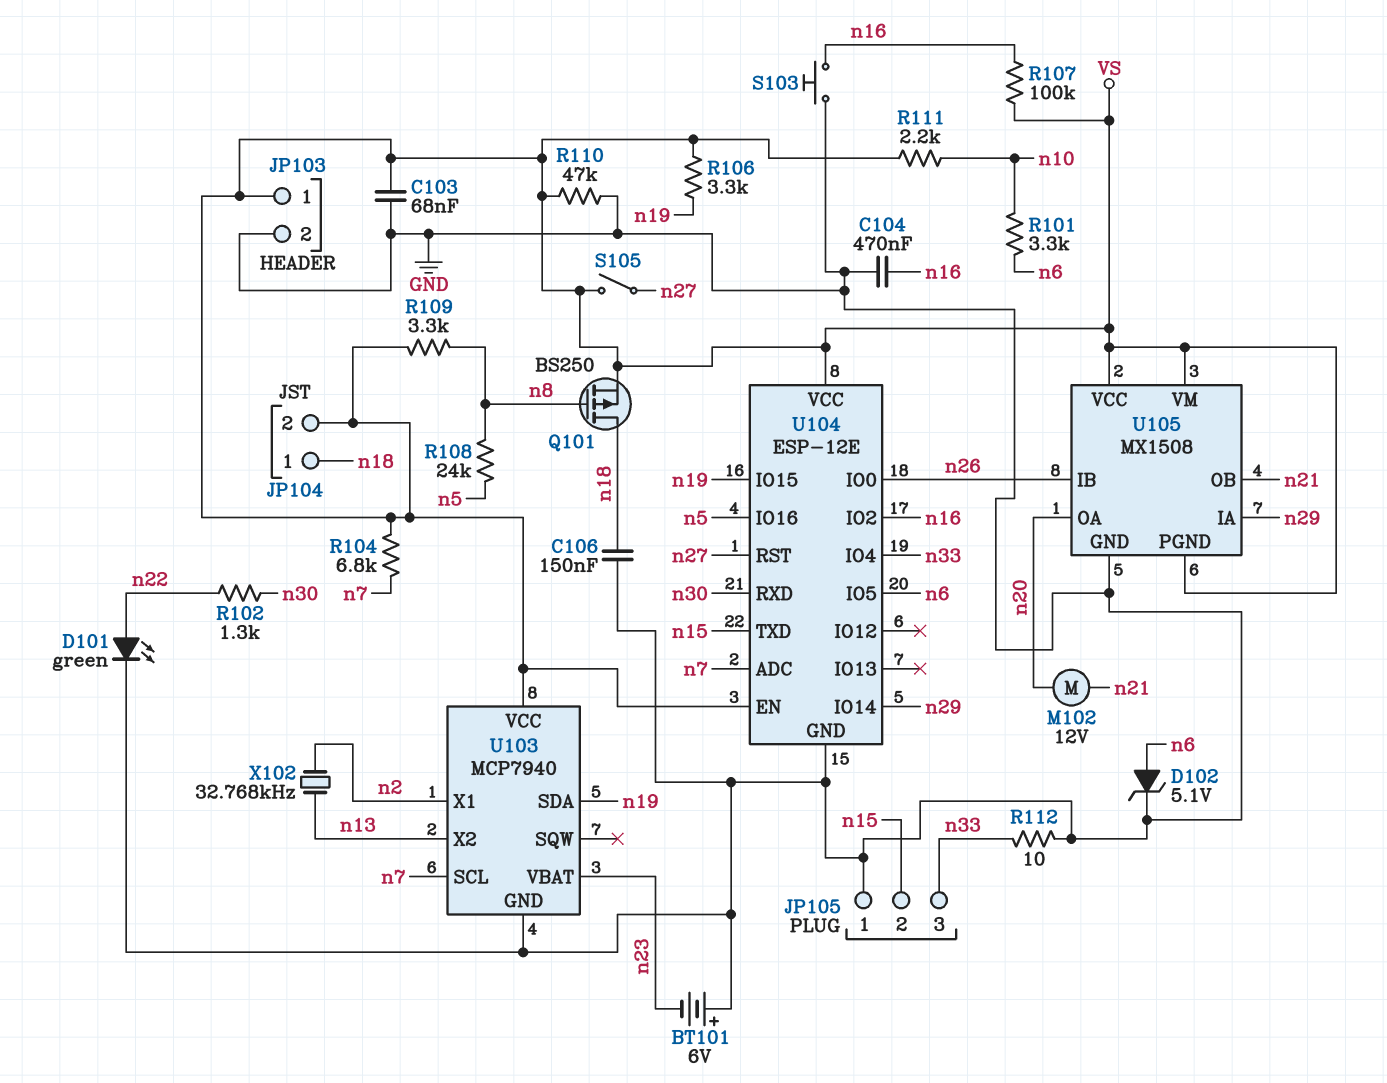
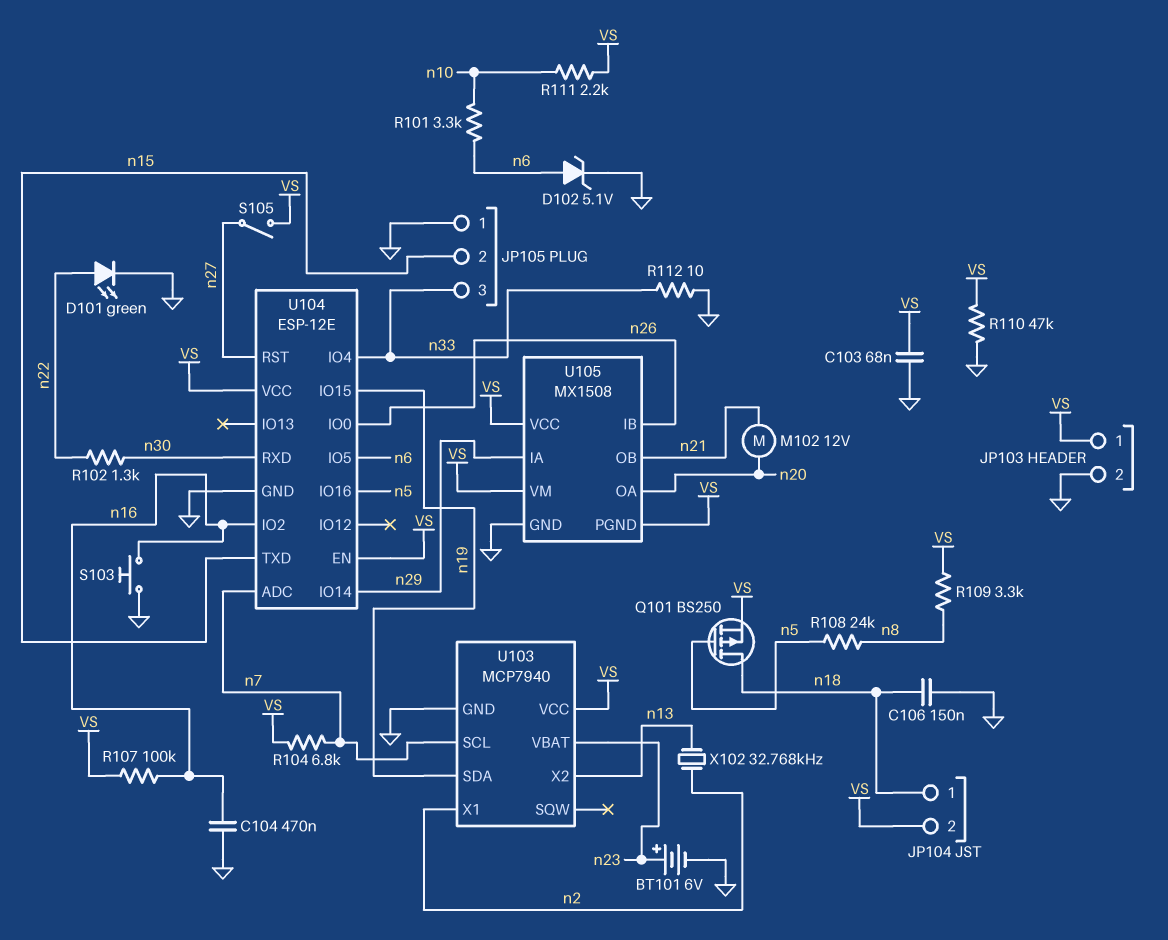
BT101: 6V (plus GND, minus n23) -> 6V (plus n23, minus GND)
Q101: PMOS BS250 (G n8, D n18, S VS) -> PMOS BS250 (G n5, D n18, S VS)
R106: 3.3k (VS, n19) -> none

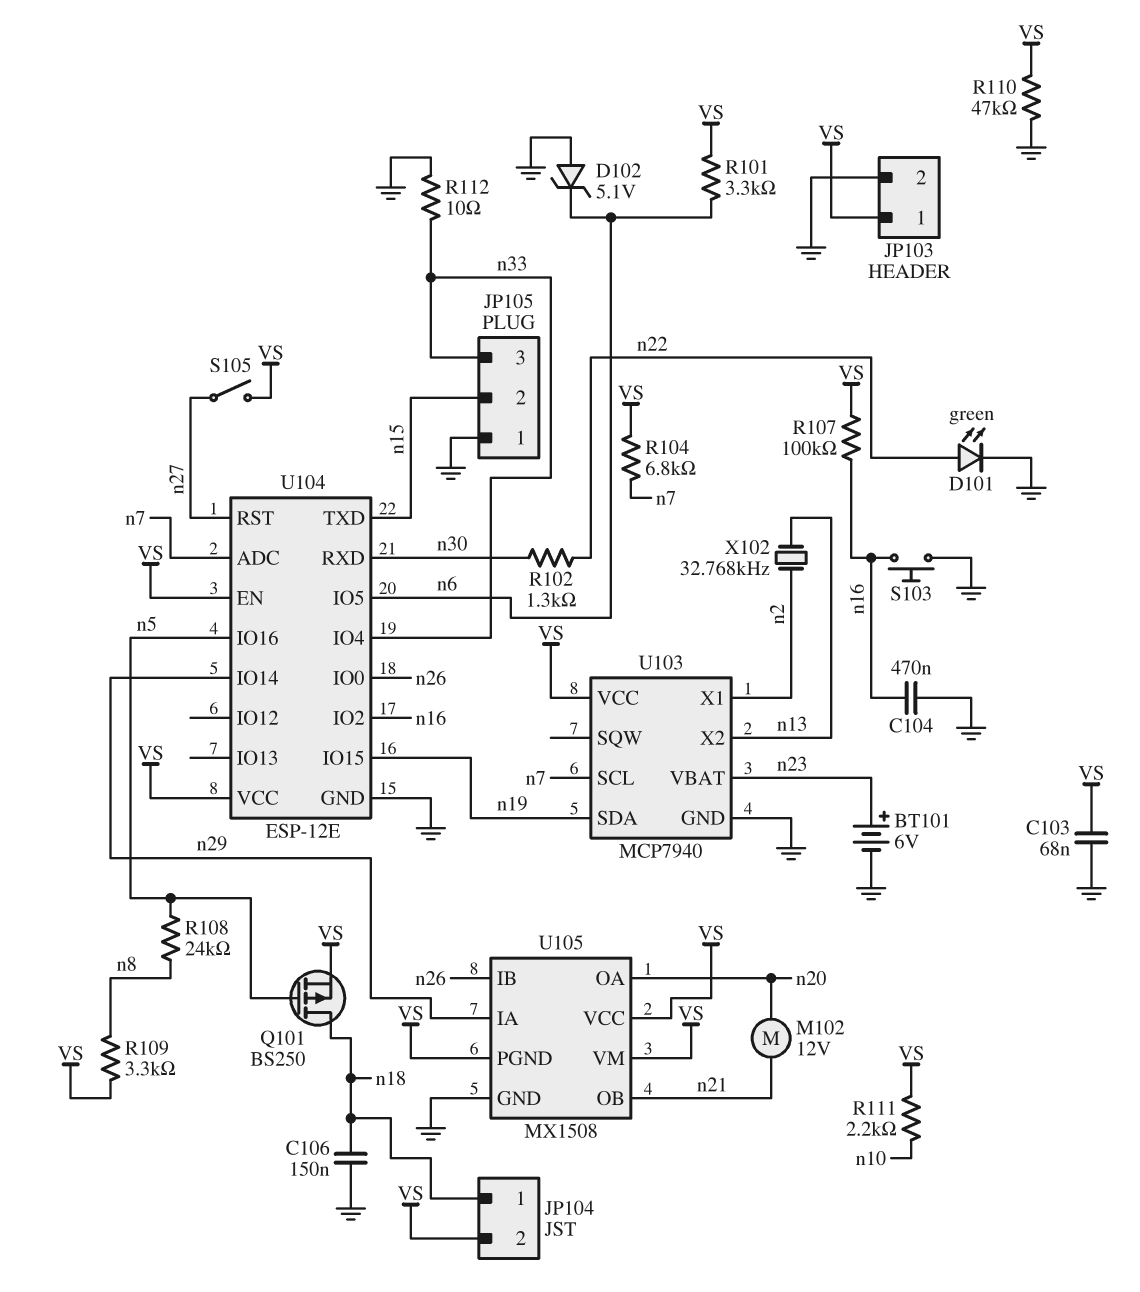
D102: zener 5.1V (A n6, K GND) -> zener 5.1V (A GND, K n6)
R101: 3.3k (n6, n10) -> 3.3k (VS, n6)

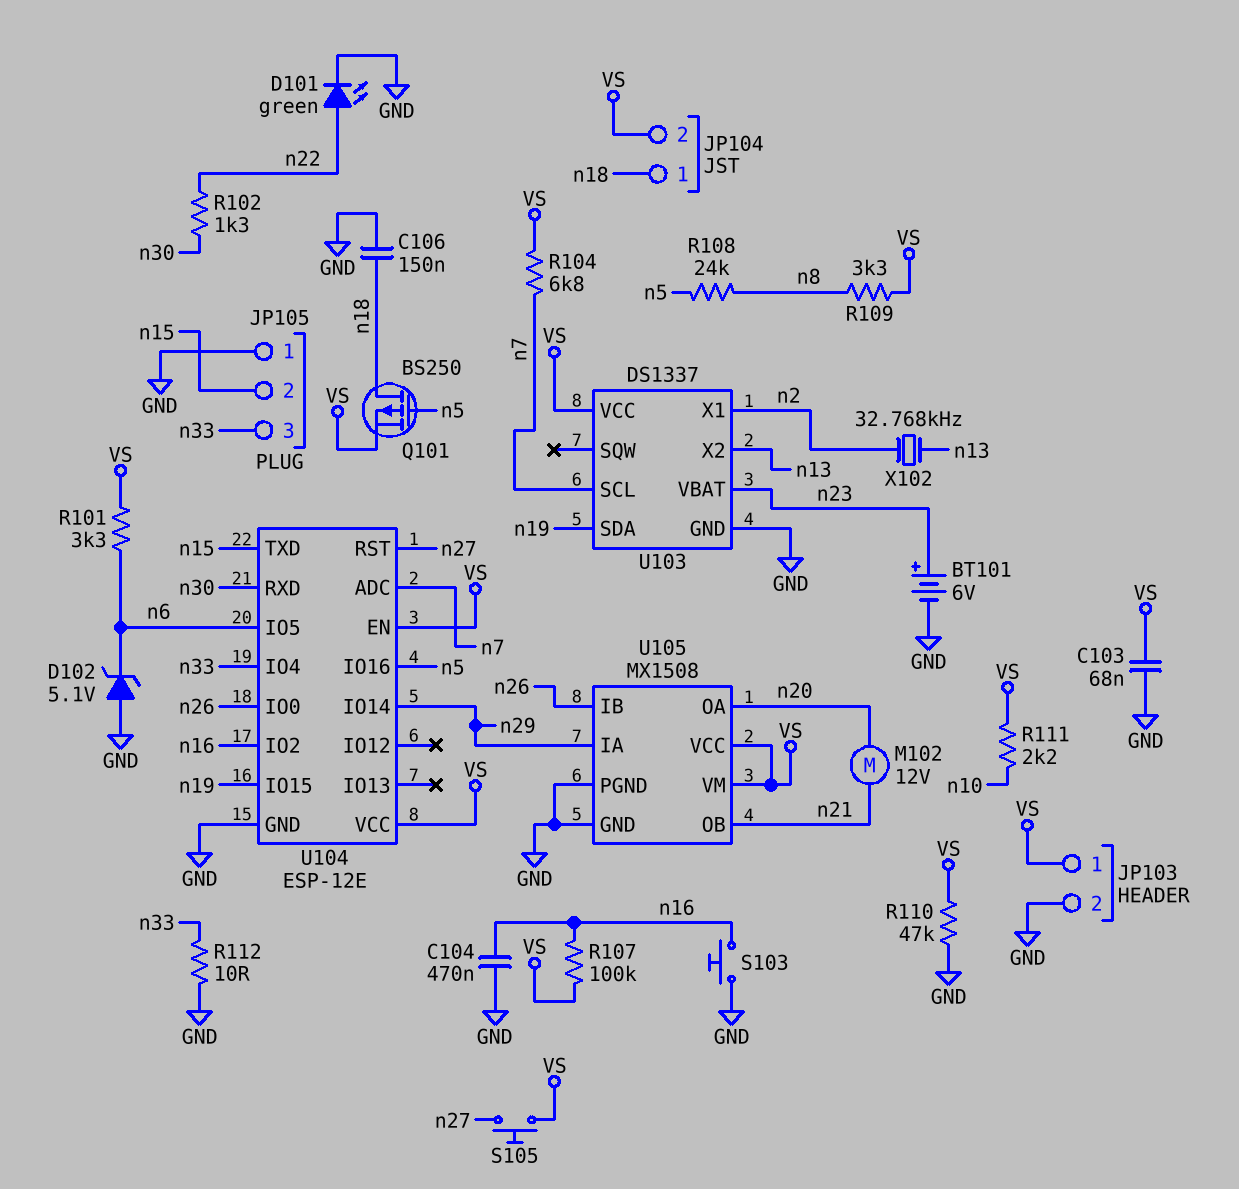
S105: switch (VS, n27) -> button (VS, n27)
U103: MCP7940 -> DS1337
U105 pin PGND: VS -> GND

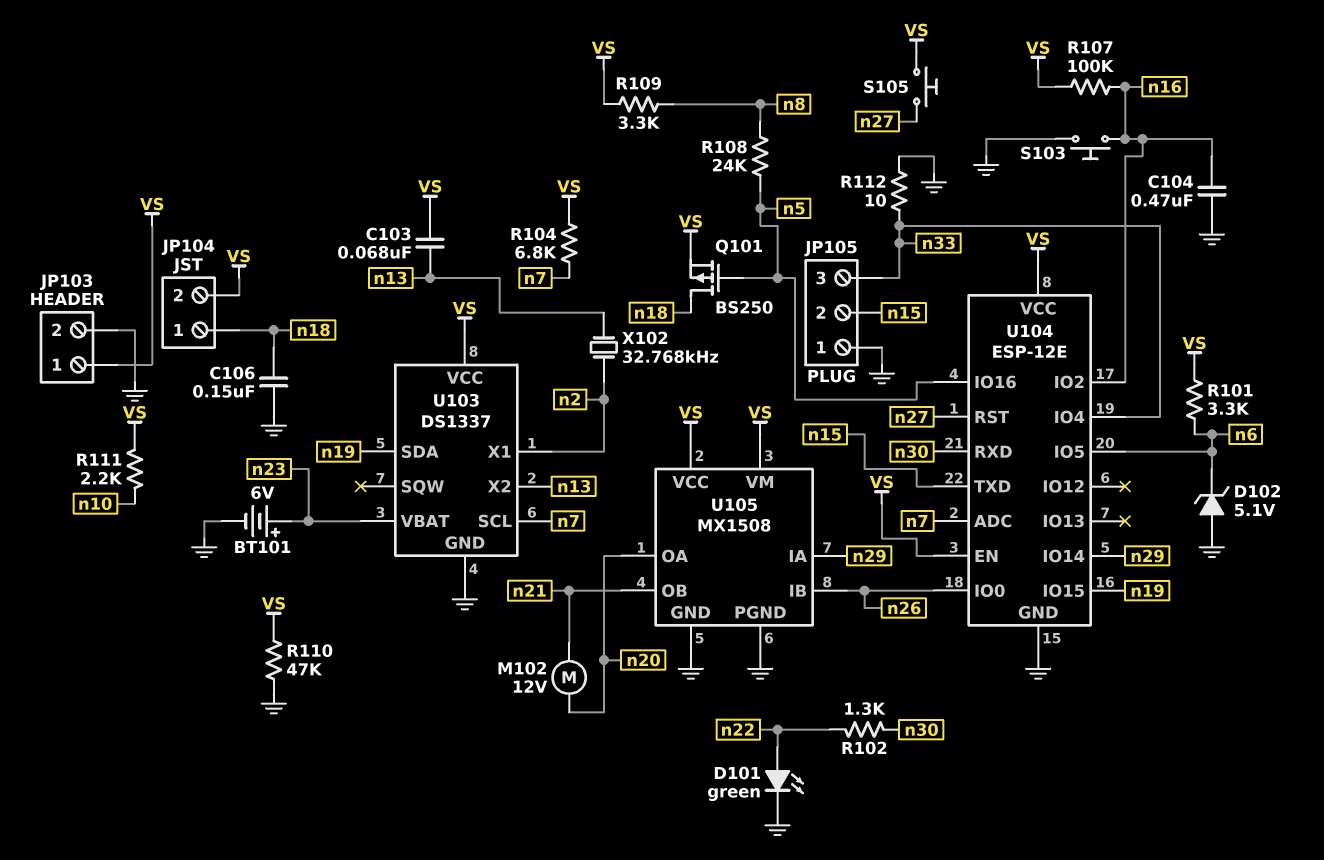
C103: 68nF (GND, VS) -> 68nF (VS, n13)

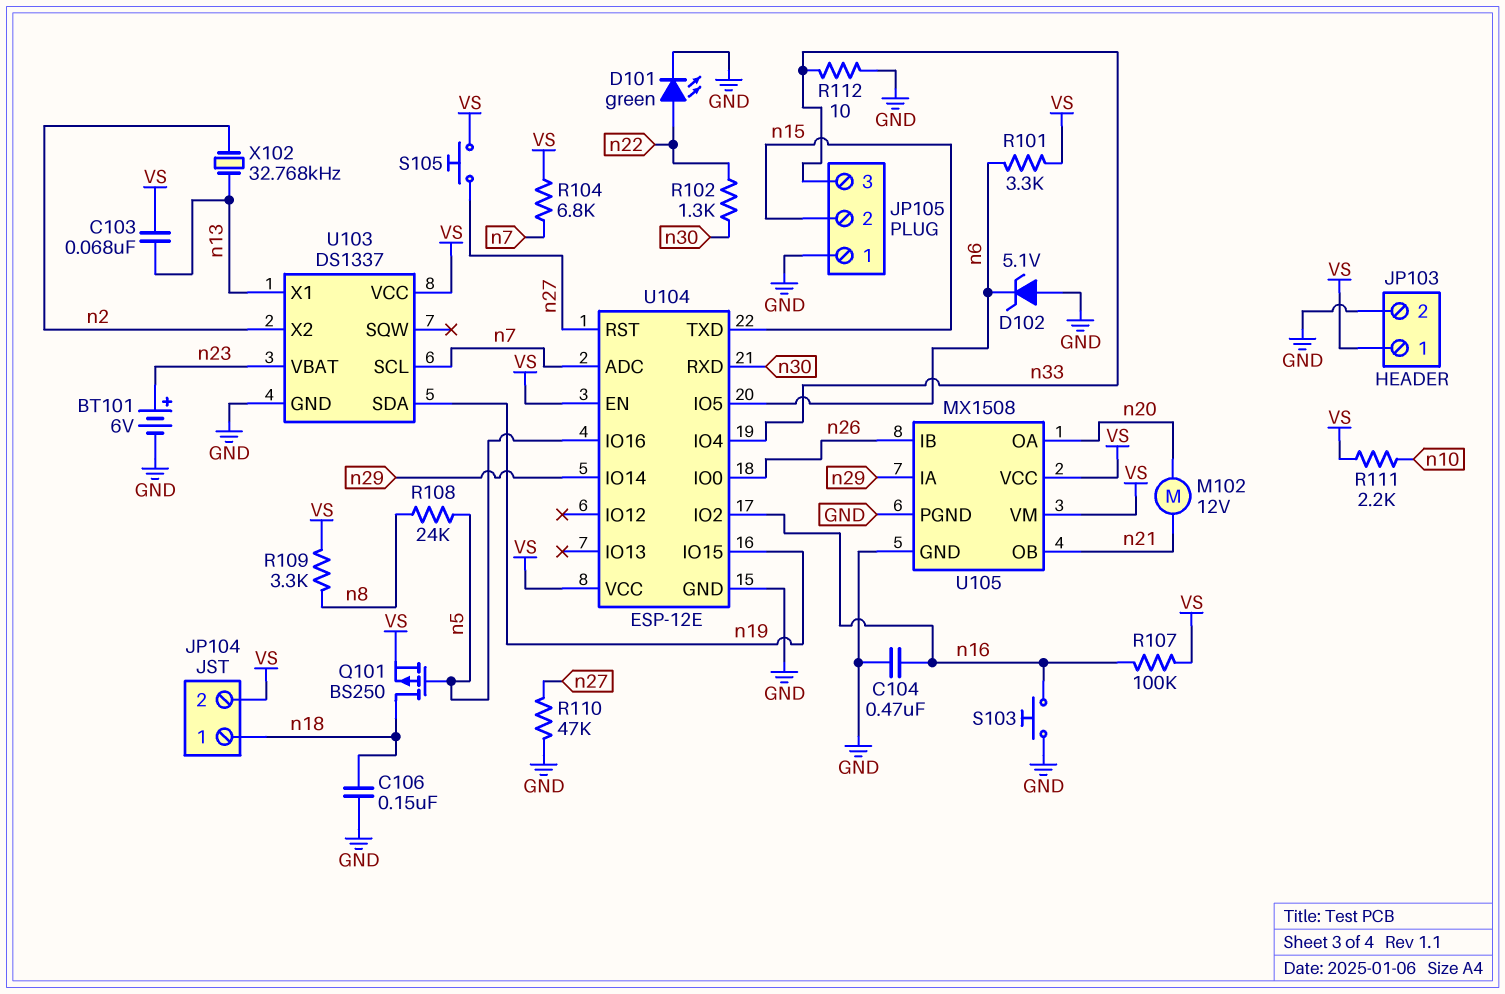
R110: 47k (GND, VS) -> 47k (GND, n27)
U103 pin X1: n2 -> n13
U103 pin X2: n13 -> n2

